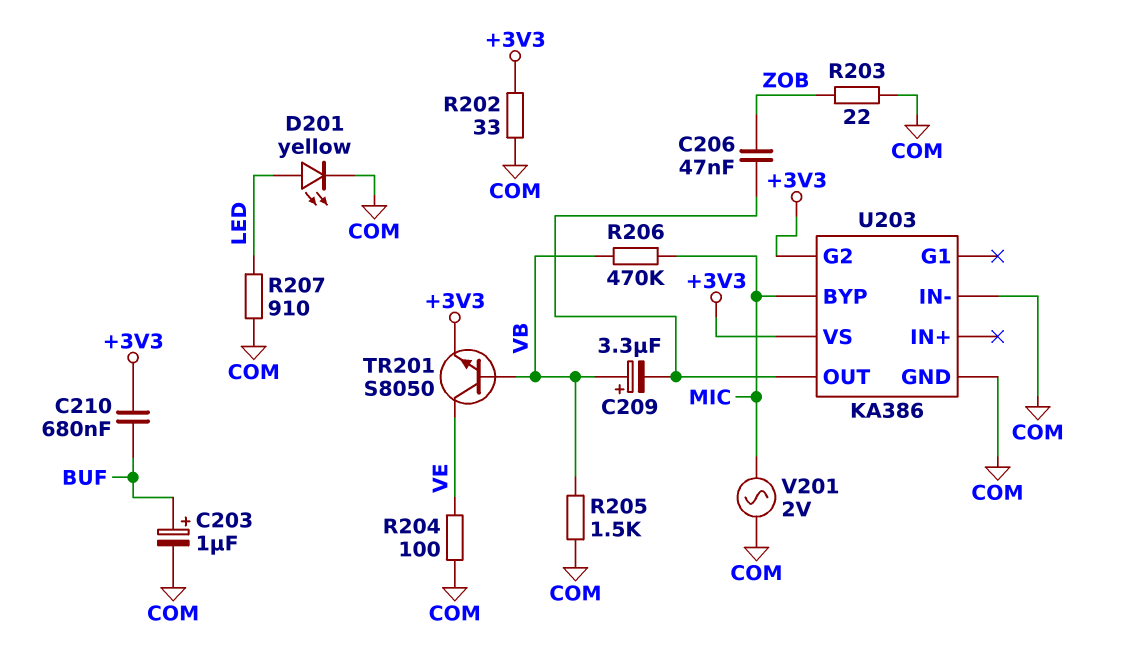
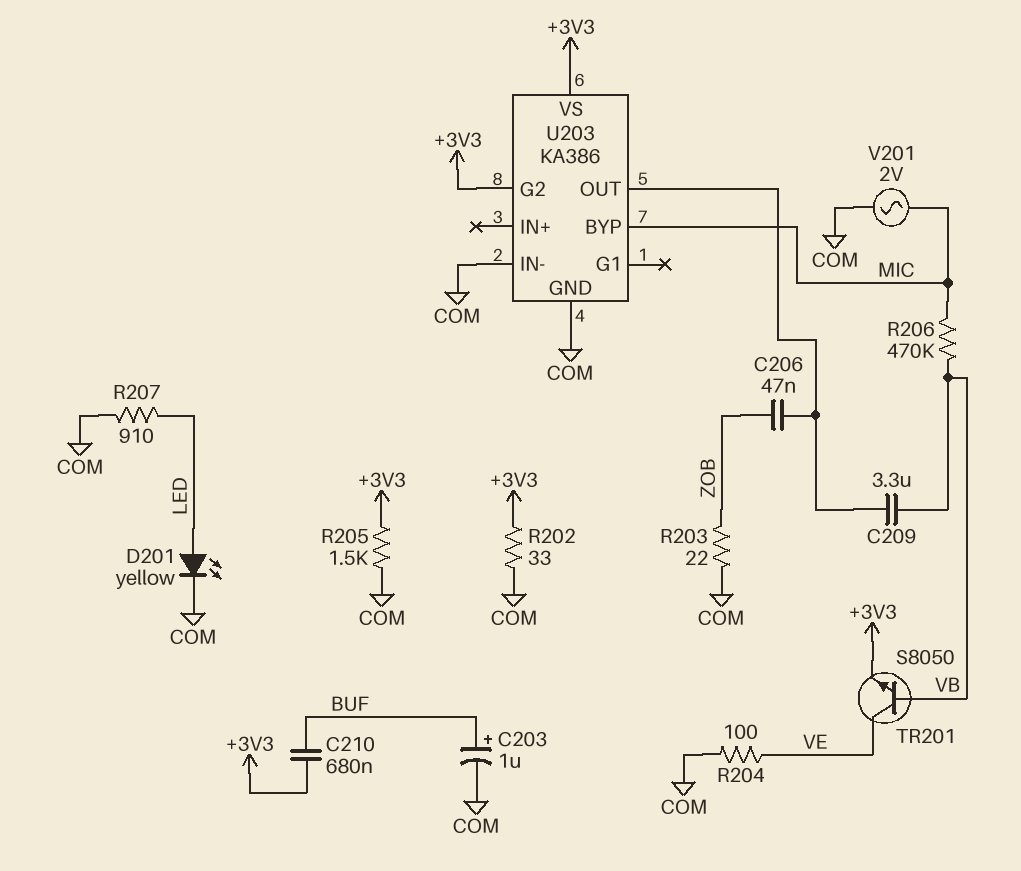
C209: 3.3uF (plus VB, minus U203/OUT) -> 3.3uF (U203/OUT, VB)
R205: 1.5k (COM, VB) -> 1.5k (+3V3, COM)

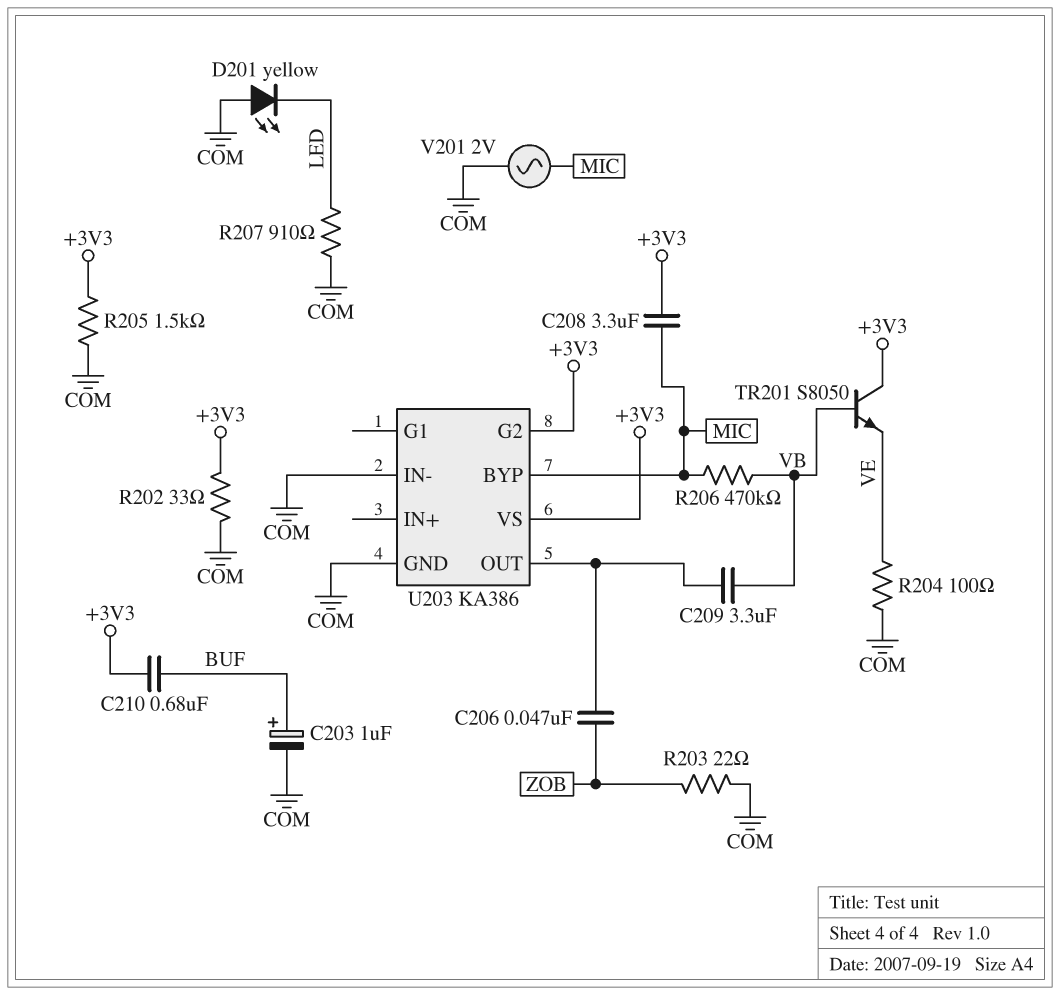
C208: none -> 3.3uF (+3V3, MIC)
D201: LED yellow (A LED, K COM) -> LED yellow (A COM, K LED)
TR201: NPN S8050 (B VB, C VE, E +3V3) -> NPN S8050 (B VB, C +3V3, E VE)

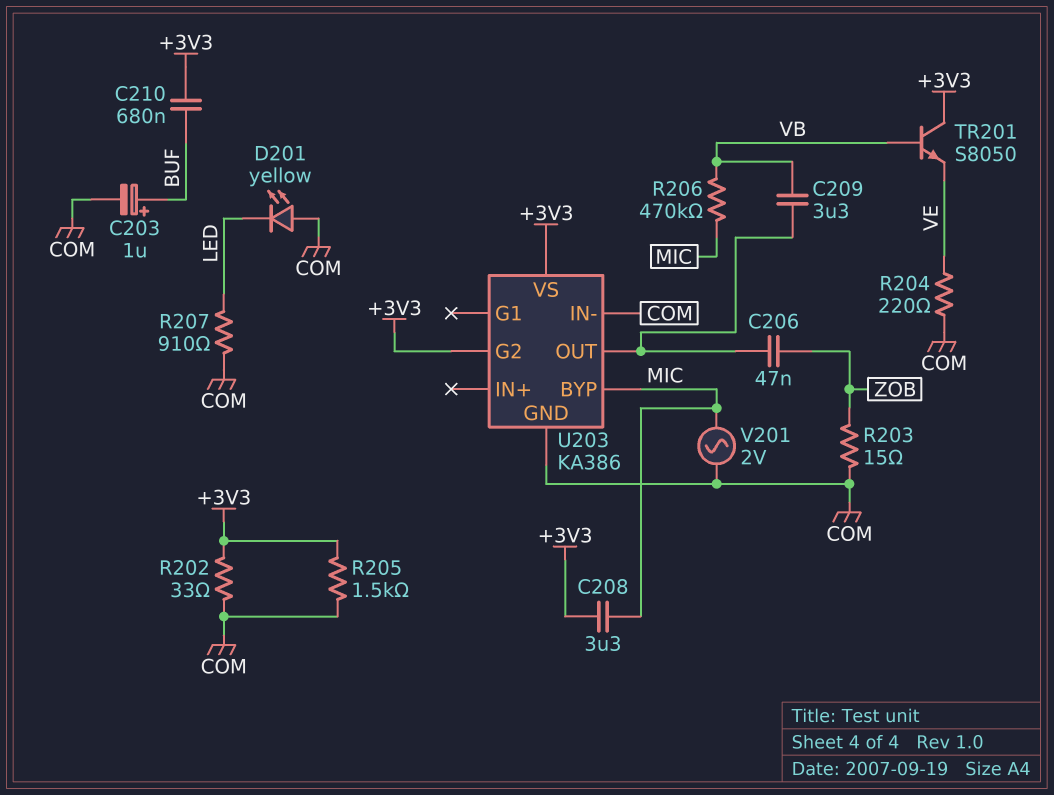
R203: 22 (COM, ZOB) -> 15 (COM, ZOB)
R204: 100 (COM, VE) -> 220 (COM, VE)

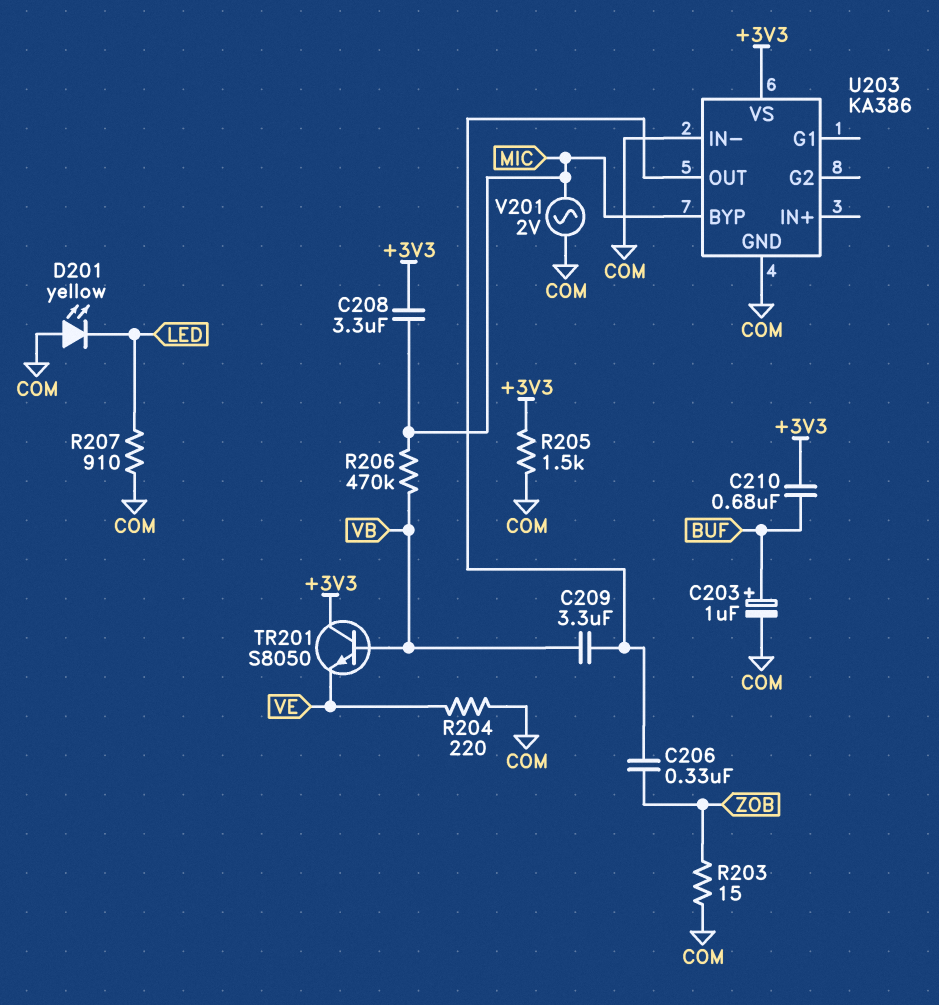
C206: 47nF (U203/OUT, ZOB) -> 330nF (U203/OUT, ZOB)
R202: 33 (+3V3, COM) -> none
U203 pin G2: +3V3 -> none

